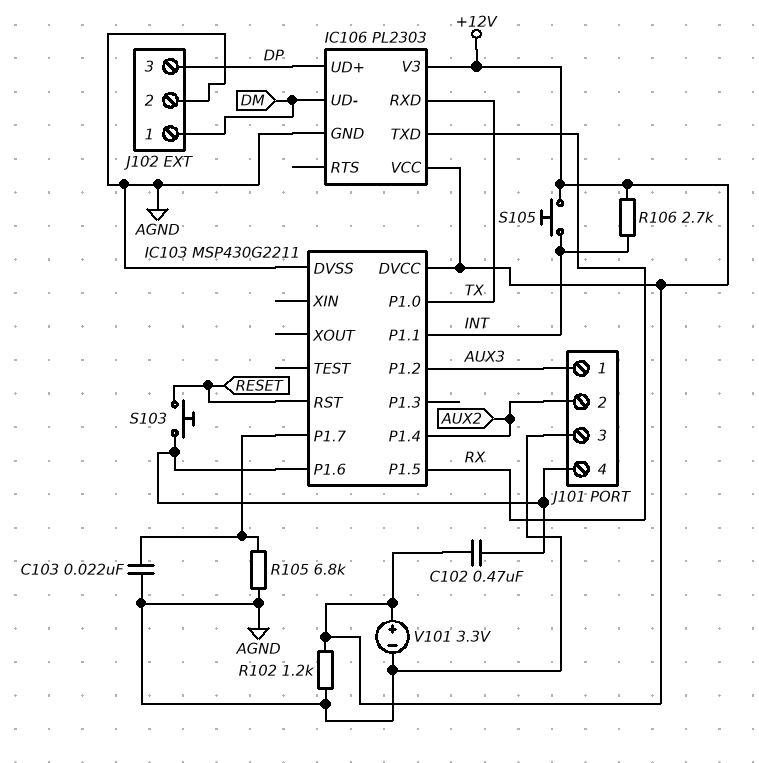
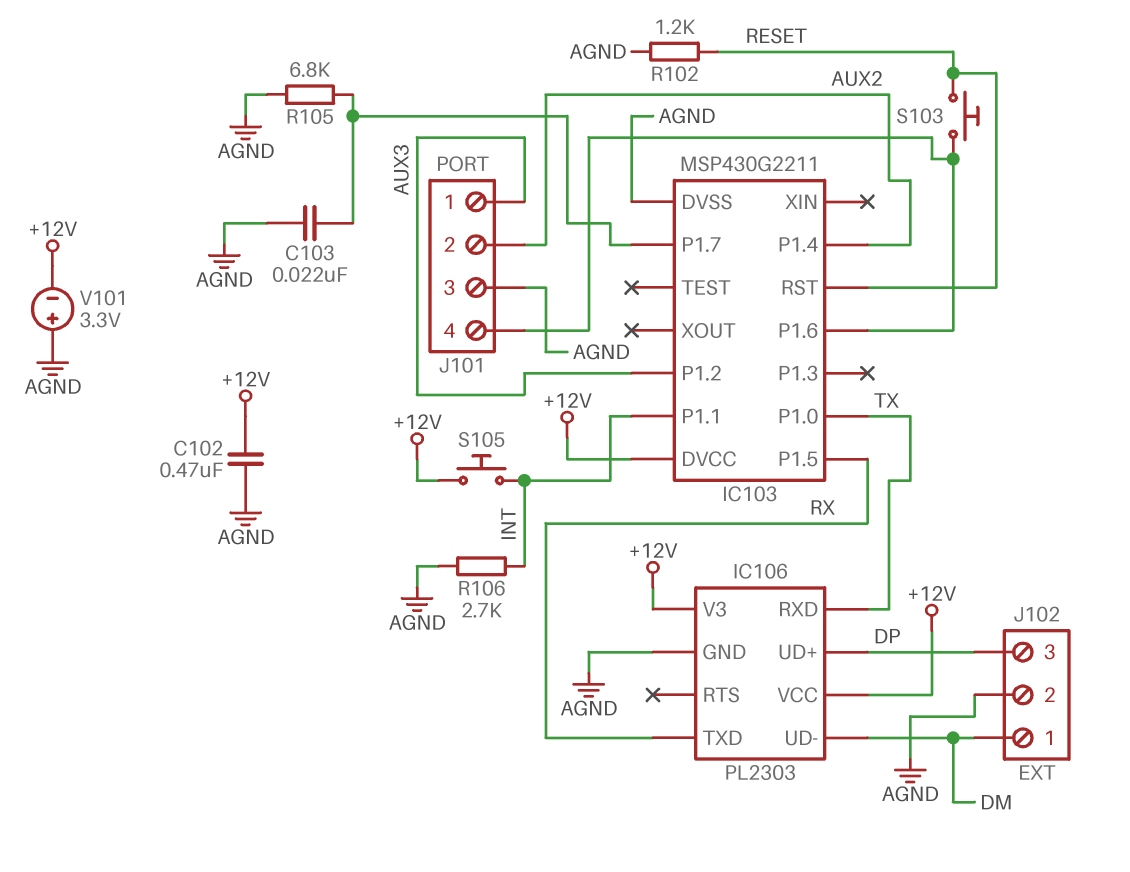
C102: 470nF (+12V, IC103/P1.6) -> 470nF (+12V, AGND)
R102: 1.2k (+12V, AGND) -> 1.2k (AGND, RESET)
R106: 2.7k (+12V, INT) -> 2.7k (AGND, INT)
V101: 3.3V (plus +12V, minus AGND) -> 3.3V (plus AGND, minus +12V)

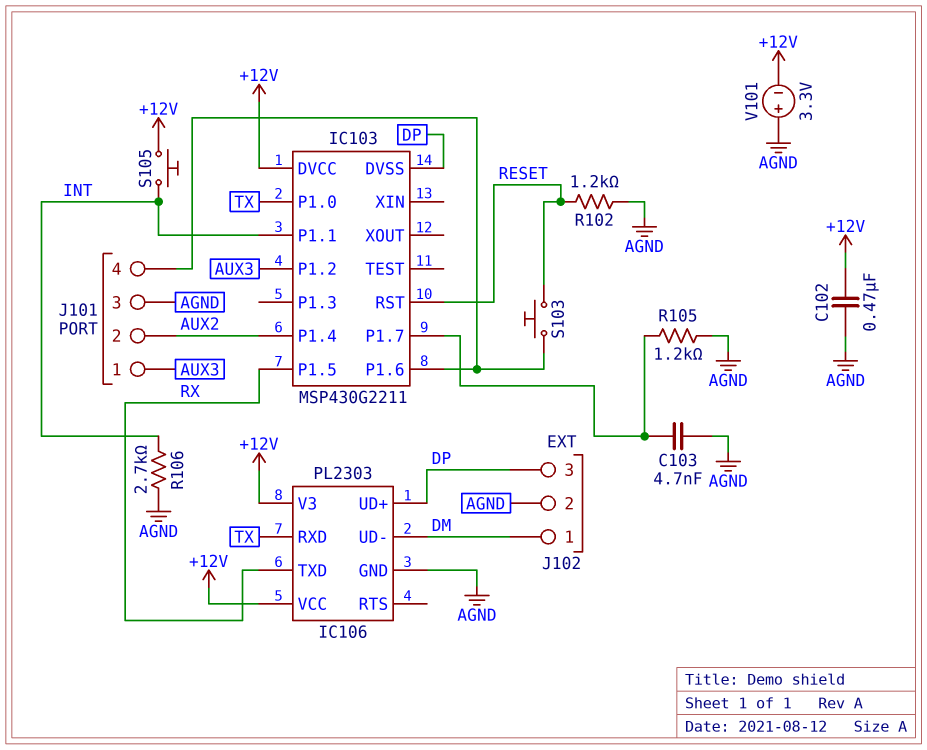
C103: 22nF (AGND, IC103/P1.7) -> 4.7nF (AGND, IC103/P1.7)
IC103 pin DVSS: AGND -> DP
R105: 6.8k (AGND, IC103/P1.7) -> 1.2k (AGND, IC103/P1.7)

